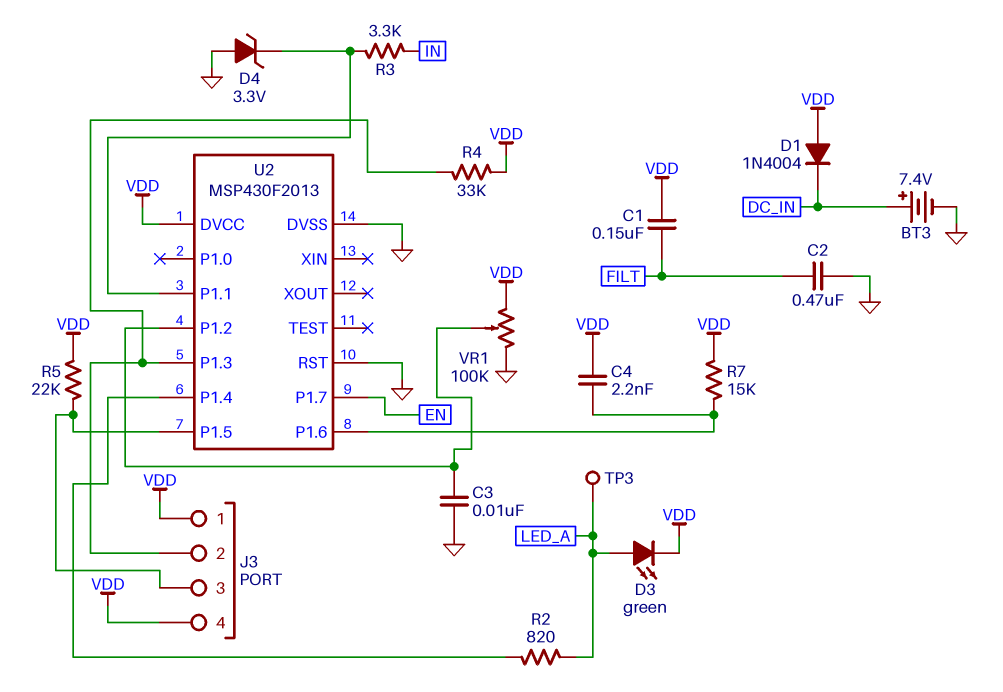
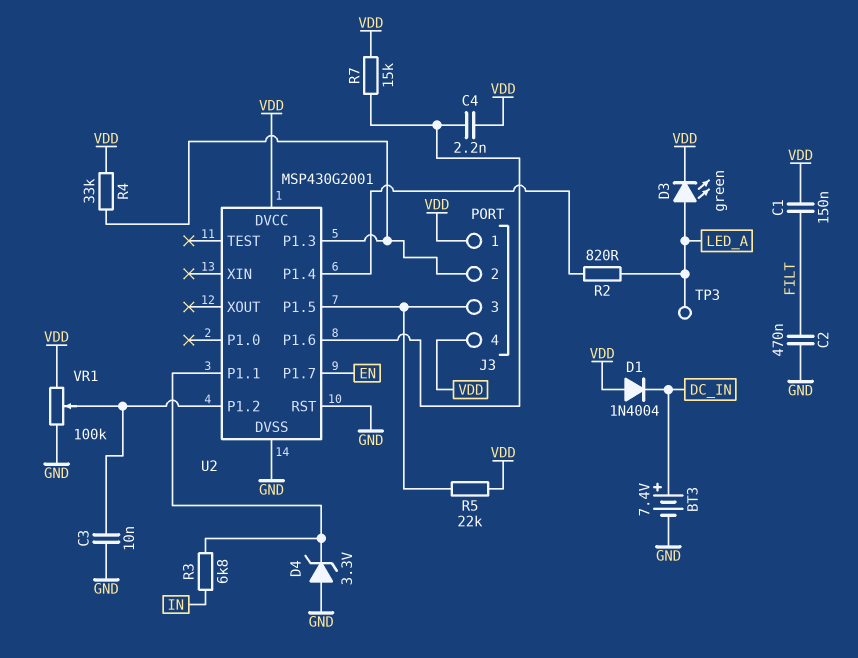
R3: 3.3k (IN, U2/P1.1) -> 6.8k (IN, U2/P1.1)
U2: MSP430F2013 -> MSP430G2001

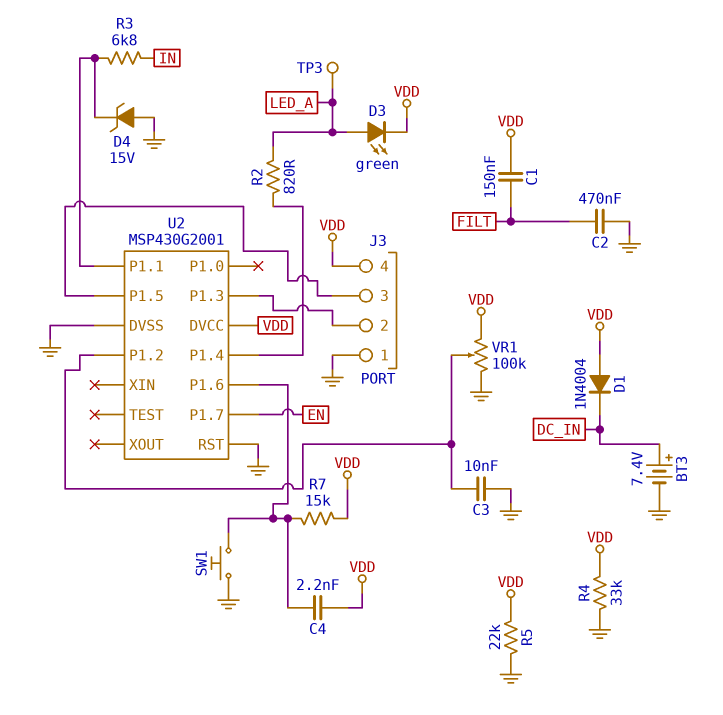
D4: zener 3.3V (A GND, K U2/P1.1) -> zener 15V (A GND, K U2/P1.1)
J3 pin 1: VDD -> GND
R4: 33k (J3/2, VDD) -> 33k (GND, VDD)
R5: 22k (J3/3, VDD) -> 22k (GND, VDD)
SW1: none -> button (GND, U2/P1.6)

